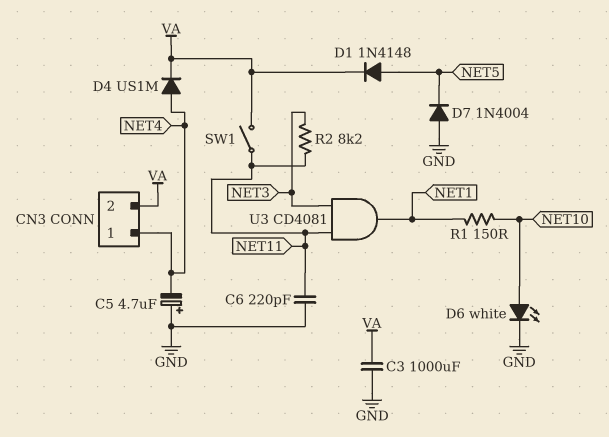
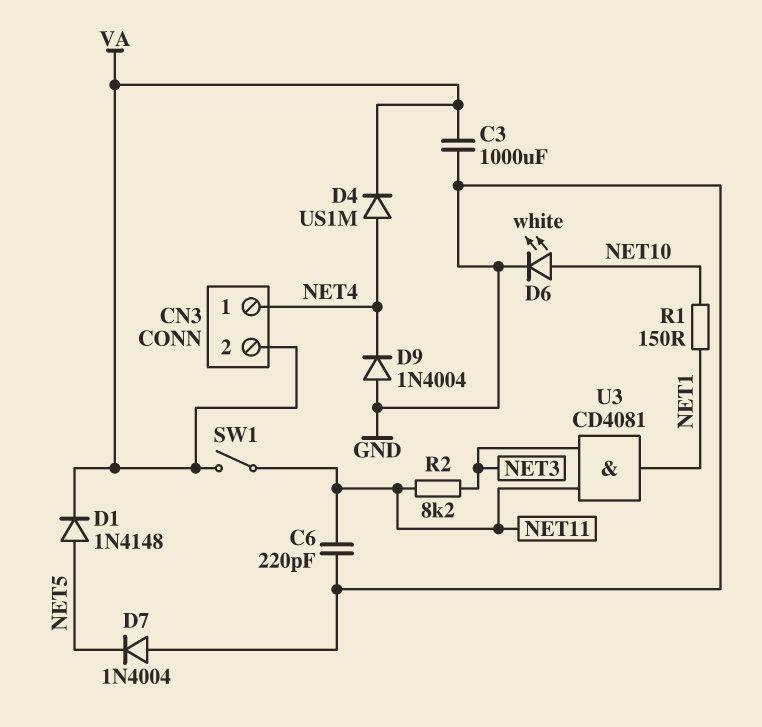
C5: 4.7uF (plus GND, minus NET4) -> none
D9: none -> diode 1N4004 (A GND, K NET4)

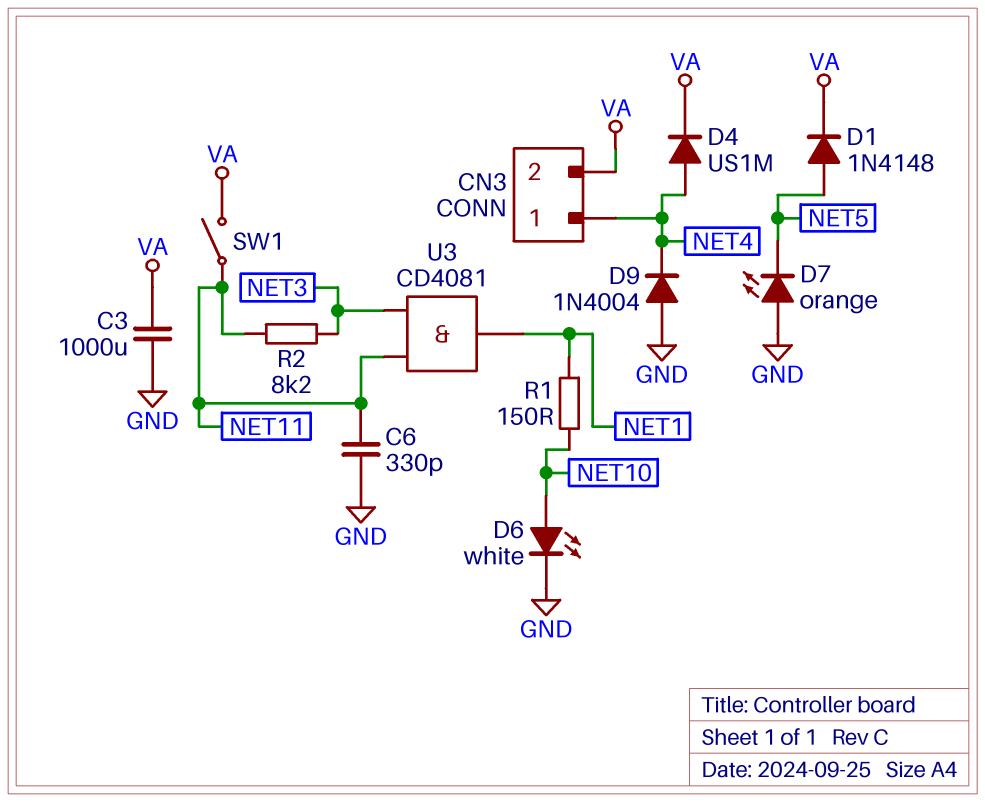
C6: 220pF (GND, NET11) -> 330pF (GND, NET11)
D7: diode 1N4004 (A GND, K NET5) -> LED orange (A GND, K NET5)

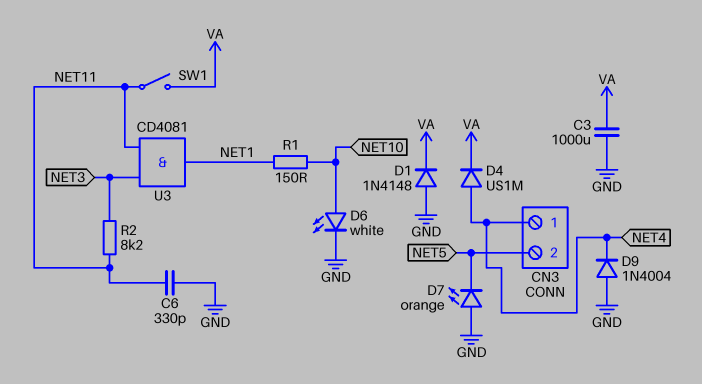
CN3 pin 2: VA -> NET5
D1: diode 1N4148 (A NET5, K VA) -> diode 1N4148 (A GND, K VA)

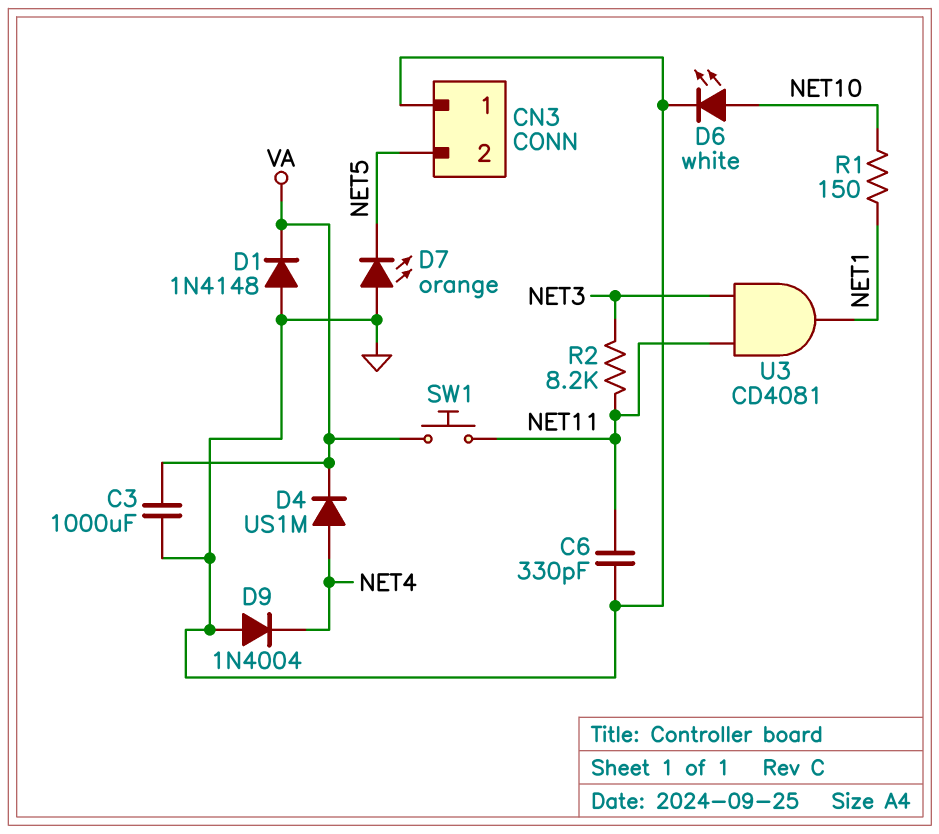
CN3 pin 1: NET4 -> GND
SW1: switch (NET11, VA) -> button (NET11, VA)

